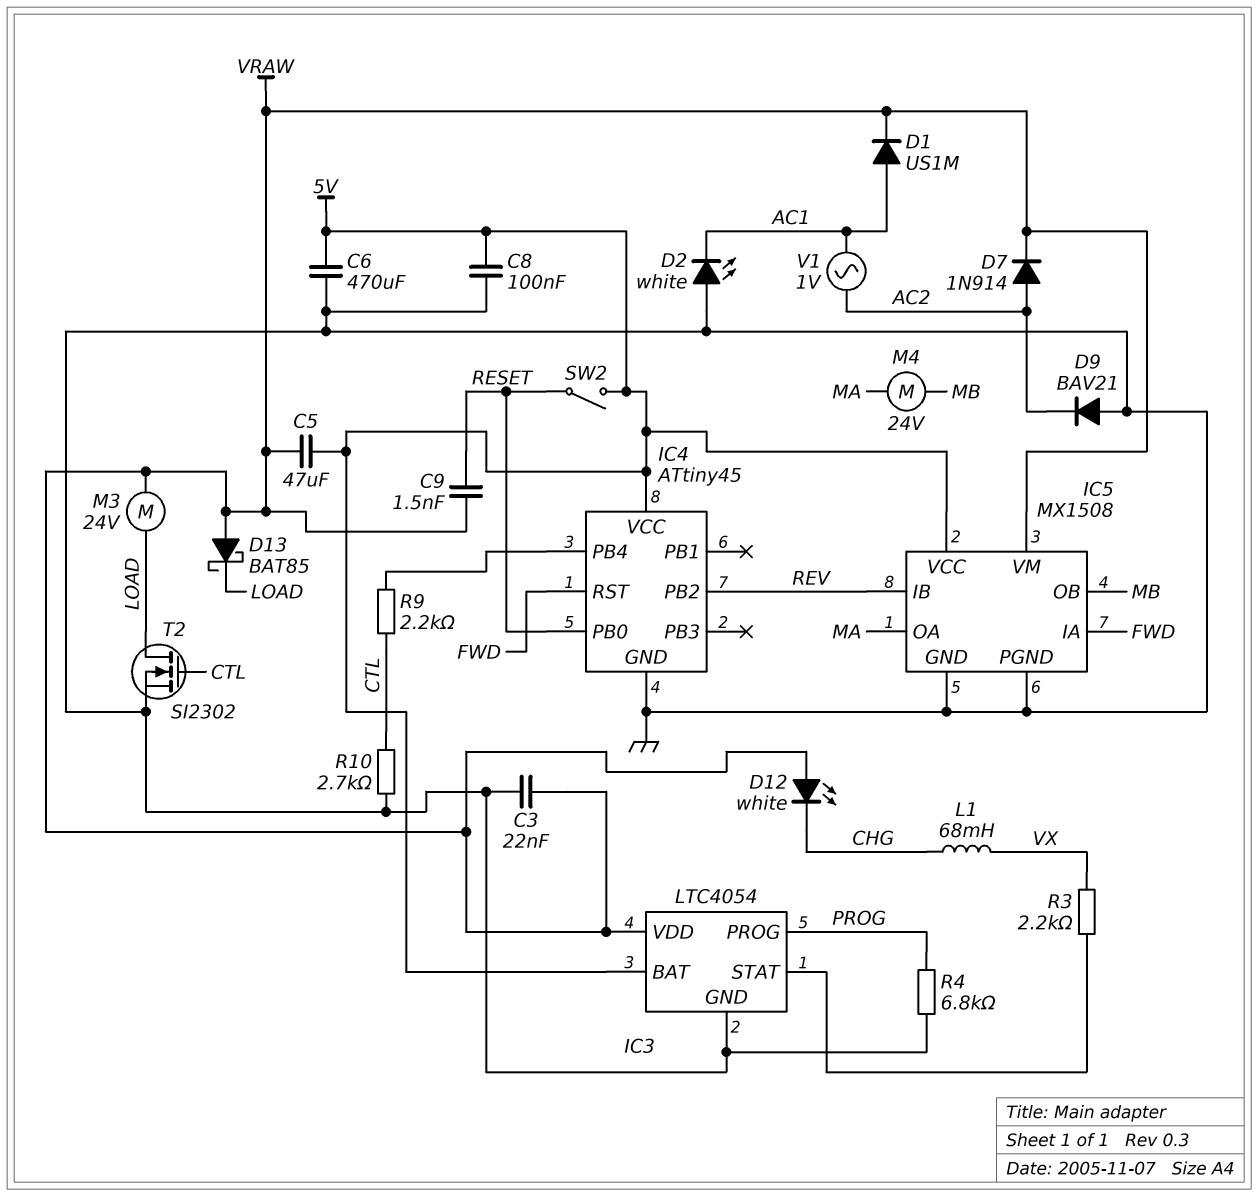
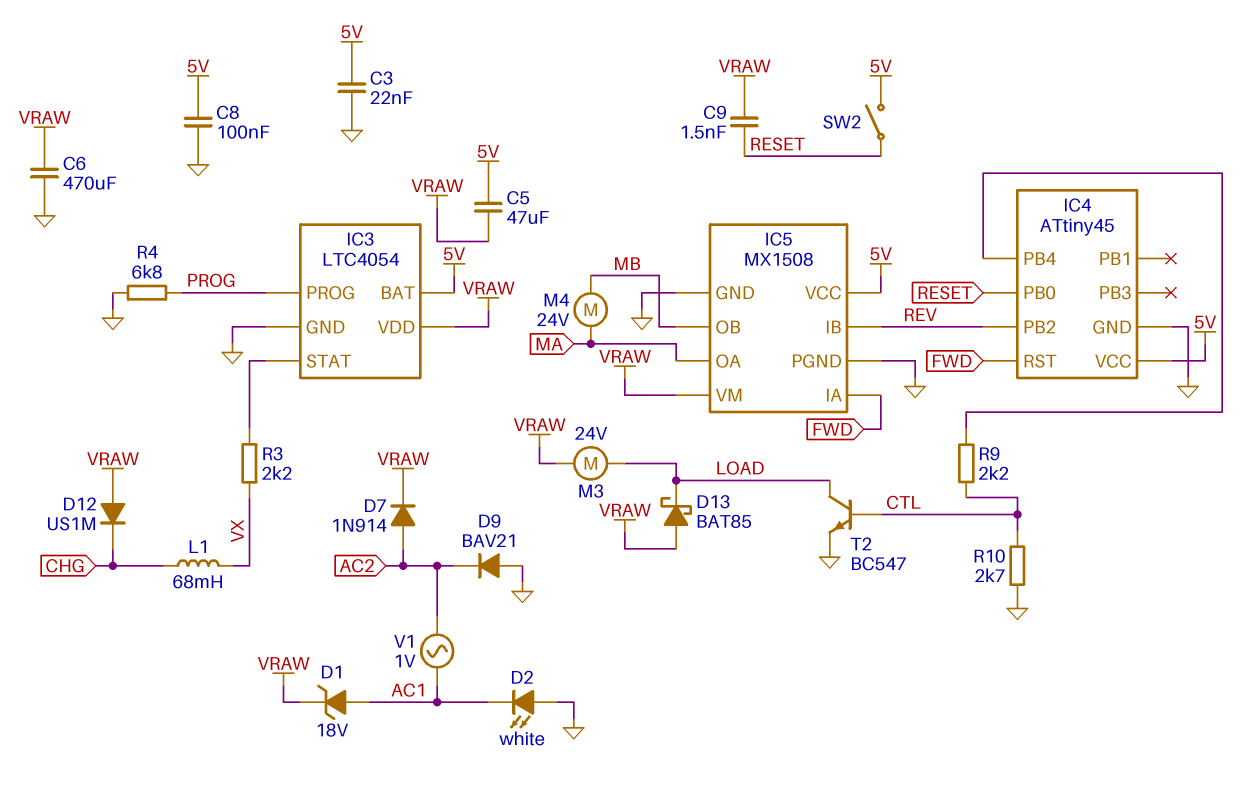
C3: 22nF (GND, VRAW) -> 22nF (5V, GND)
C6: 470uF (5V, GND) -> 470uF (GND, VRAW)
D1: diode US1M (A AC1, K VRAW) -> zener 18V (A AC1, K VRAW)
D12: LED white (A VRAW, K CHG) -> diode US1M (A VRAW, K CHG)
T2: NMOS SI2302 (G CTL, D LOAD, S GND) -> NPN BC547 (B CTL, C LOAD, E GND)

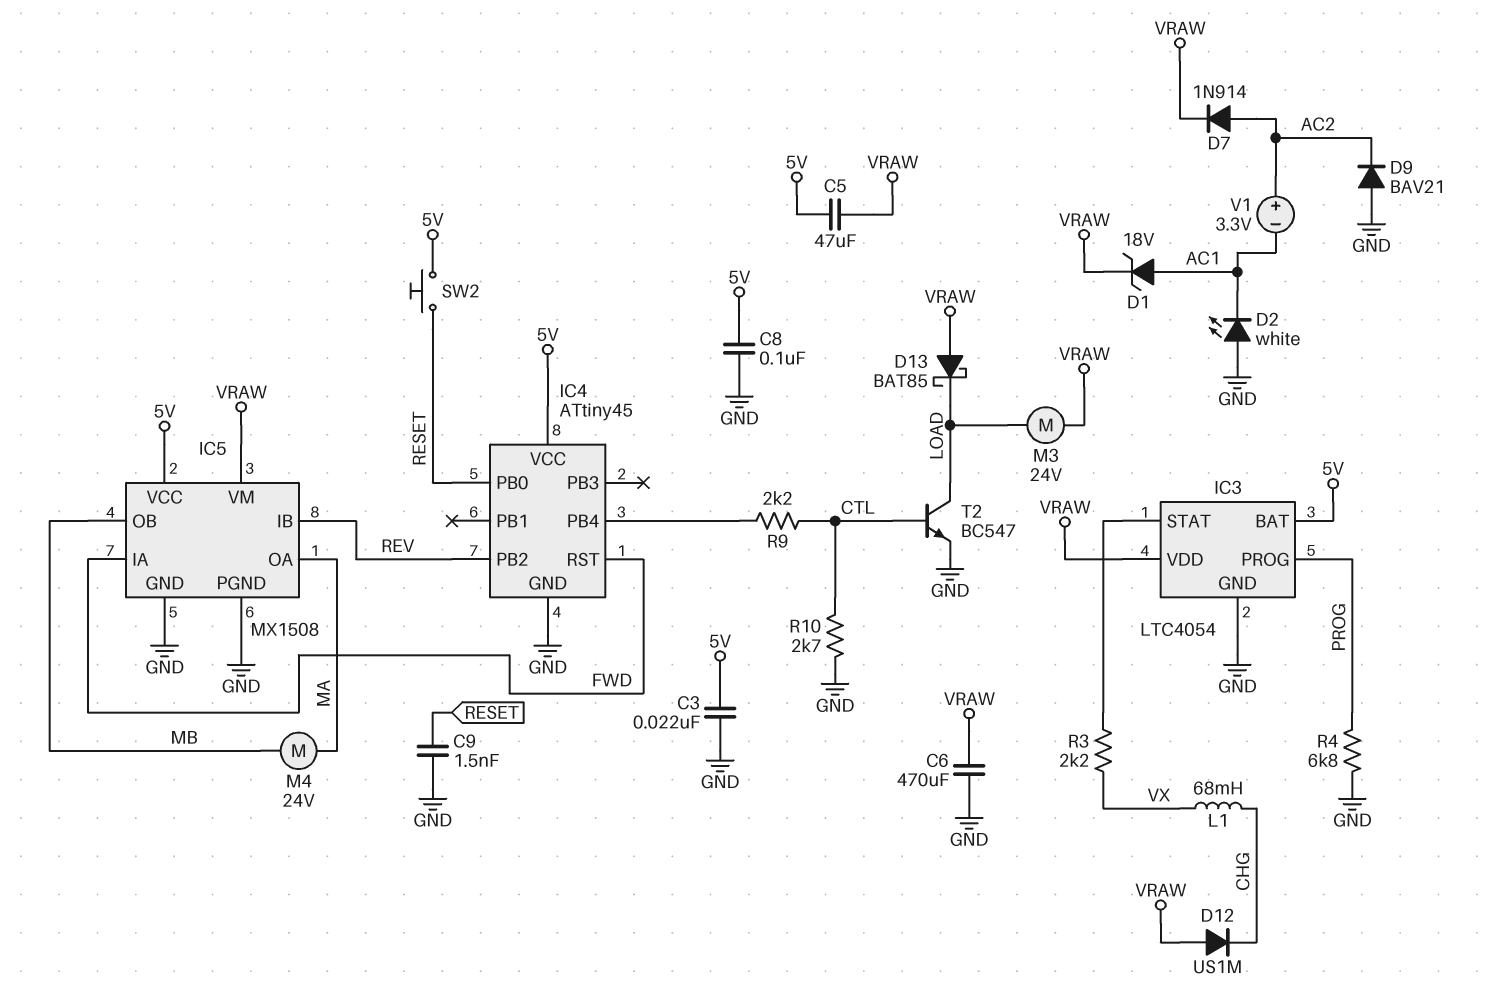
C9: 1.5nF (RESET, VRAW) -> 1.5nF (GND, RESET)
SW2: switch (5V, RESET) -> button (5V, RESET)
V1: AC 1V (AC1, AC2) -> 3.3V (plus AC2, minus AC1)

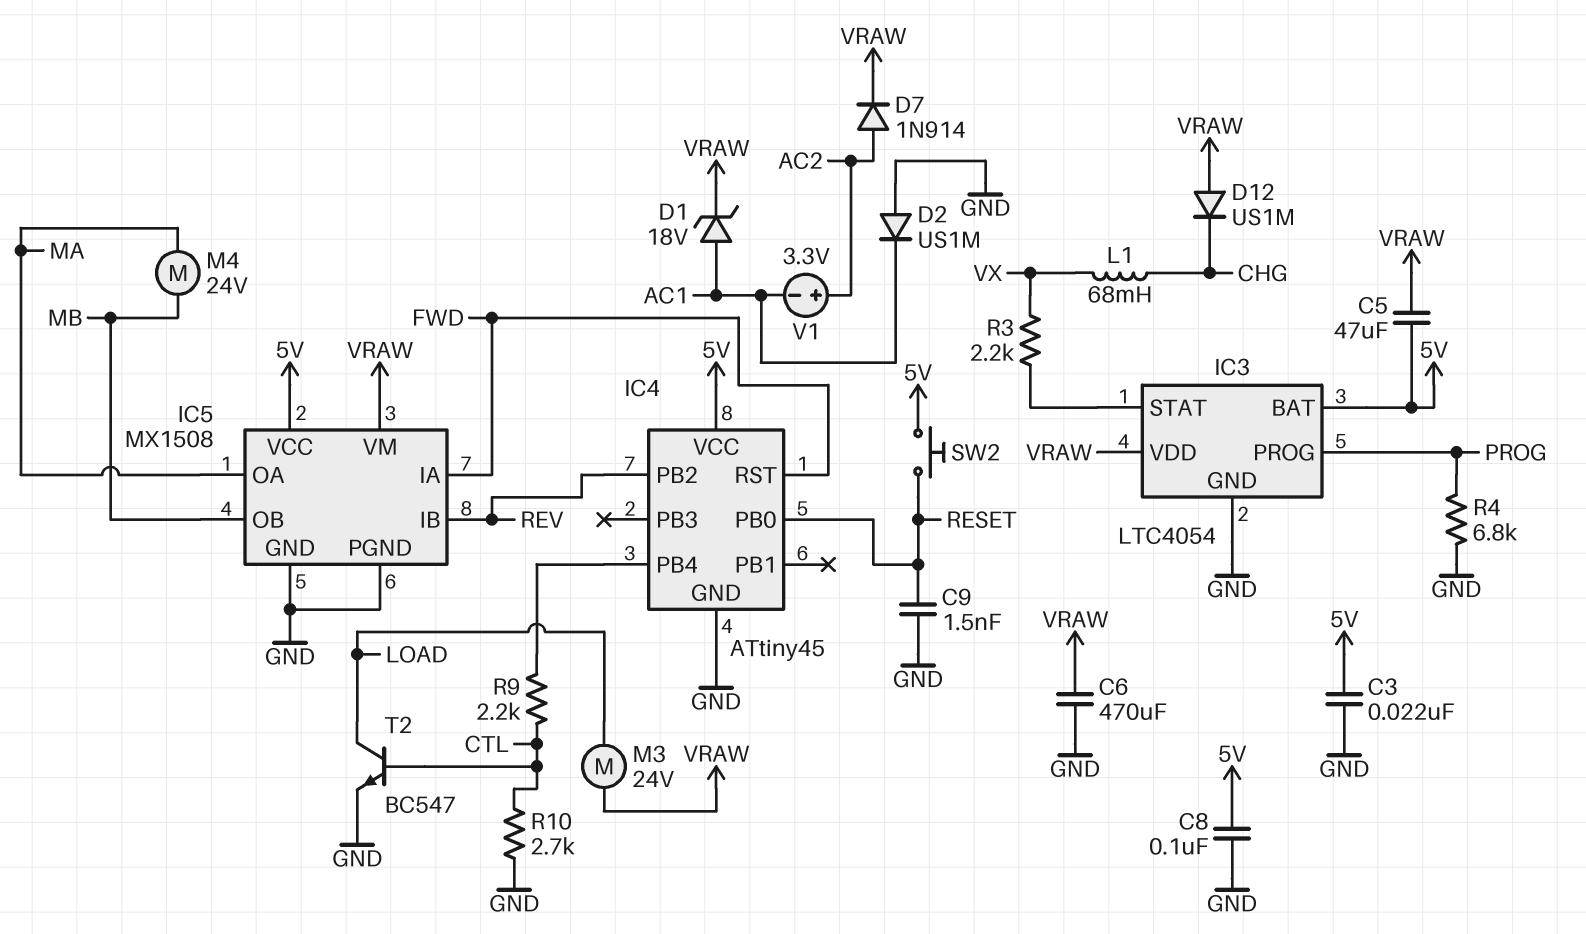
D2: LED white (A GND, K AC1) -> diode US1M (A GND, K AC1)
D9: diode BAV21 (A GND, K AC2) -> none
D13: schottky BAT85 (A VRAW, K LOAD) -> none

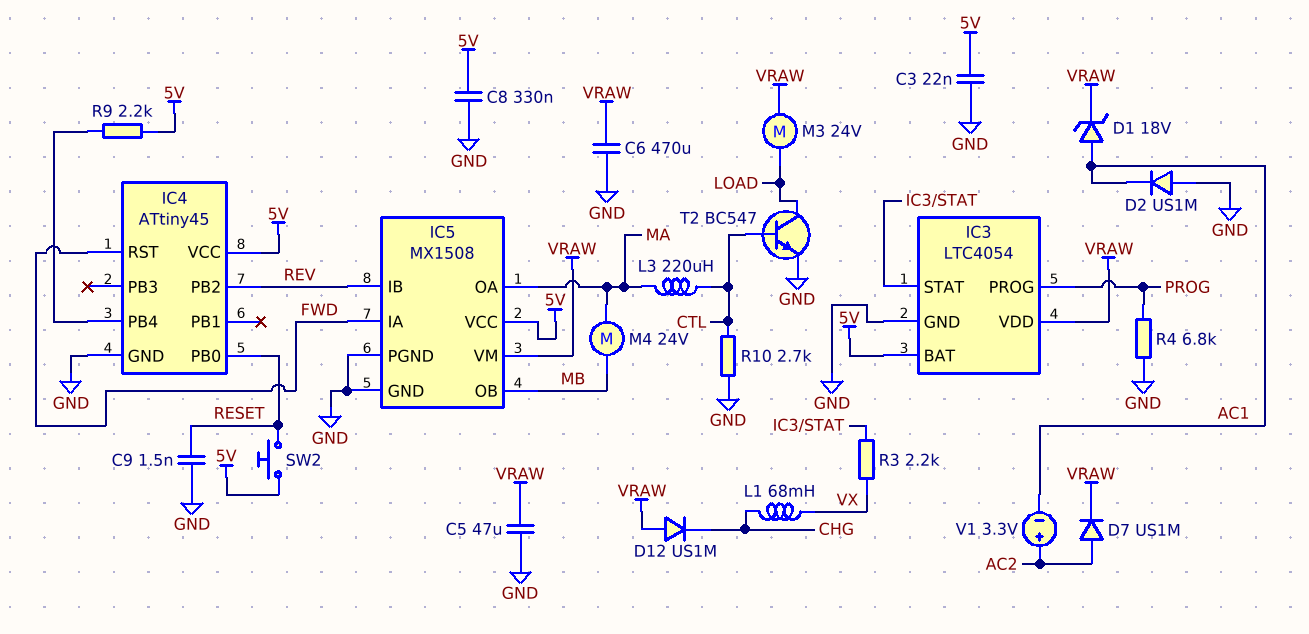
C5: 47uF (5V, VRAW) -> 47uF (GND, VRAW)
C8: 100nF (5V, GND) -> 330nF (5V, GND)
D7: diode 1N914 (A AC2, K VRAW) -> diode US1M (A AC2, K VRAW)
L3: none -> 220uH (CTL, MA)
R9: 2.2k (CTL, IC4/PB4) -> 2.2k (5V, IC4/PB4)

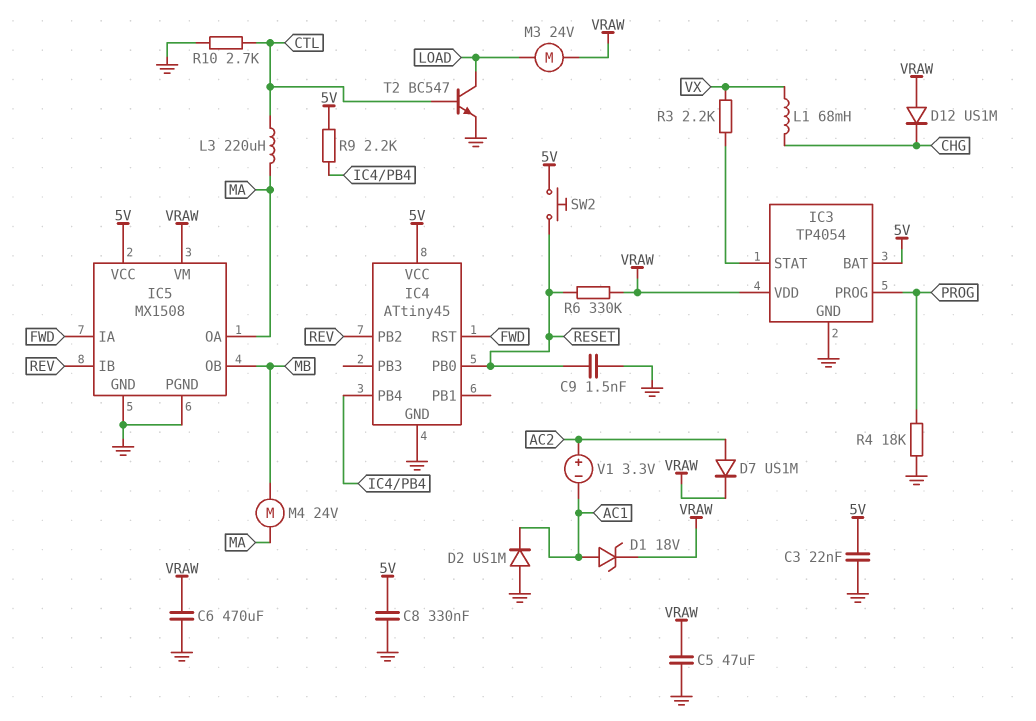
IC3: LTC4054 -> TP4054
R4: 6.8k (GND, PROG) -> 18k (GND, PROG)
R6: none -> 330k (RESET, VRAW)

